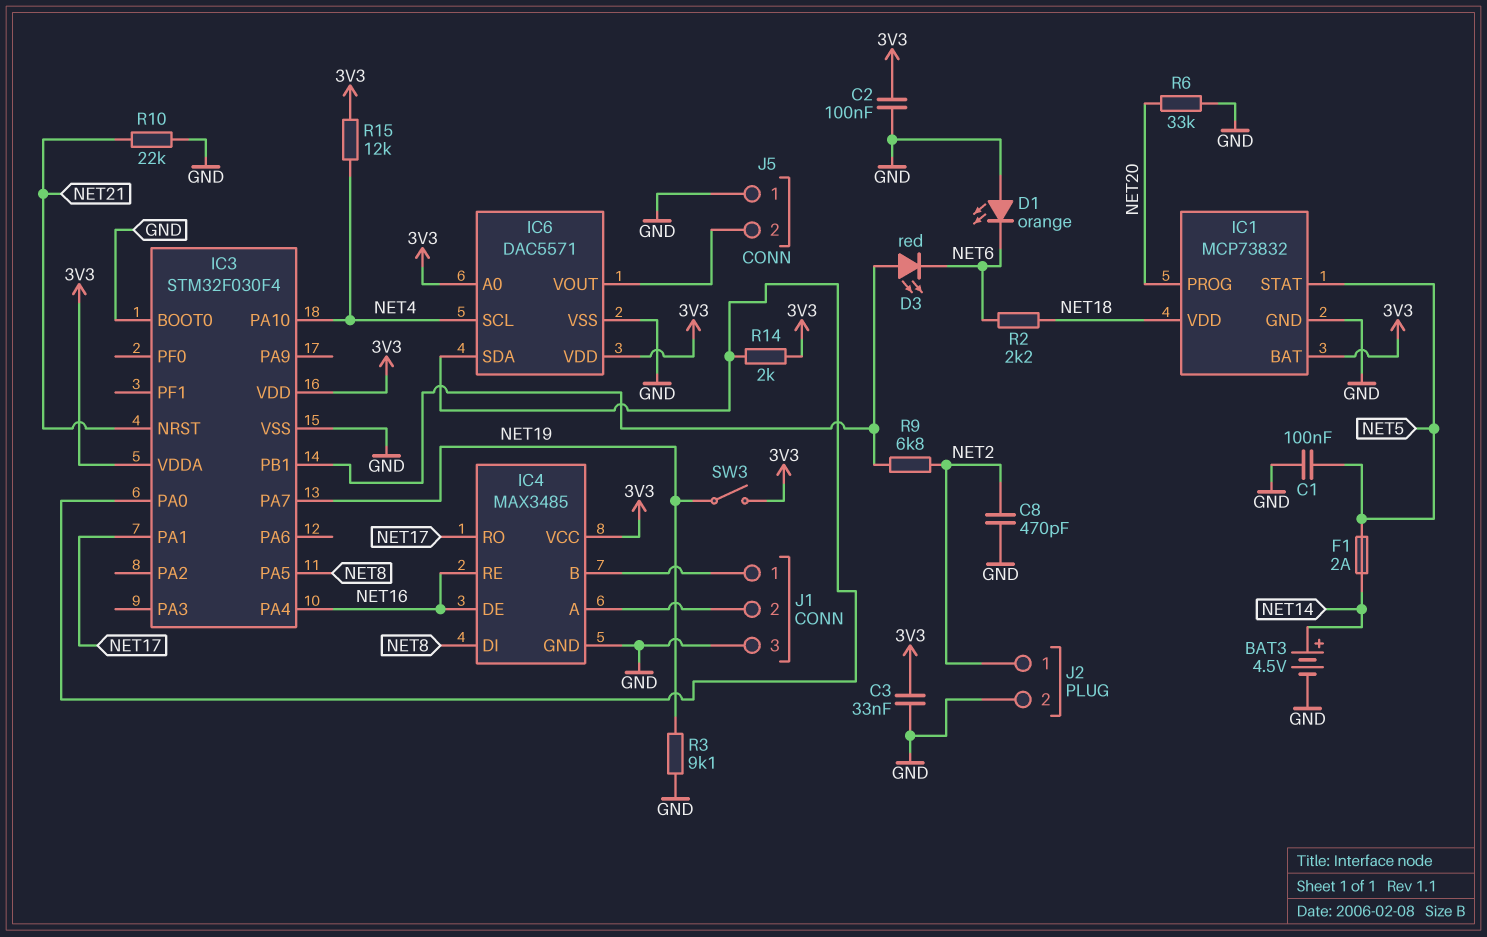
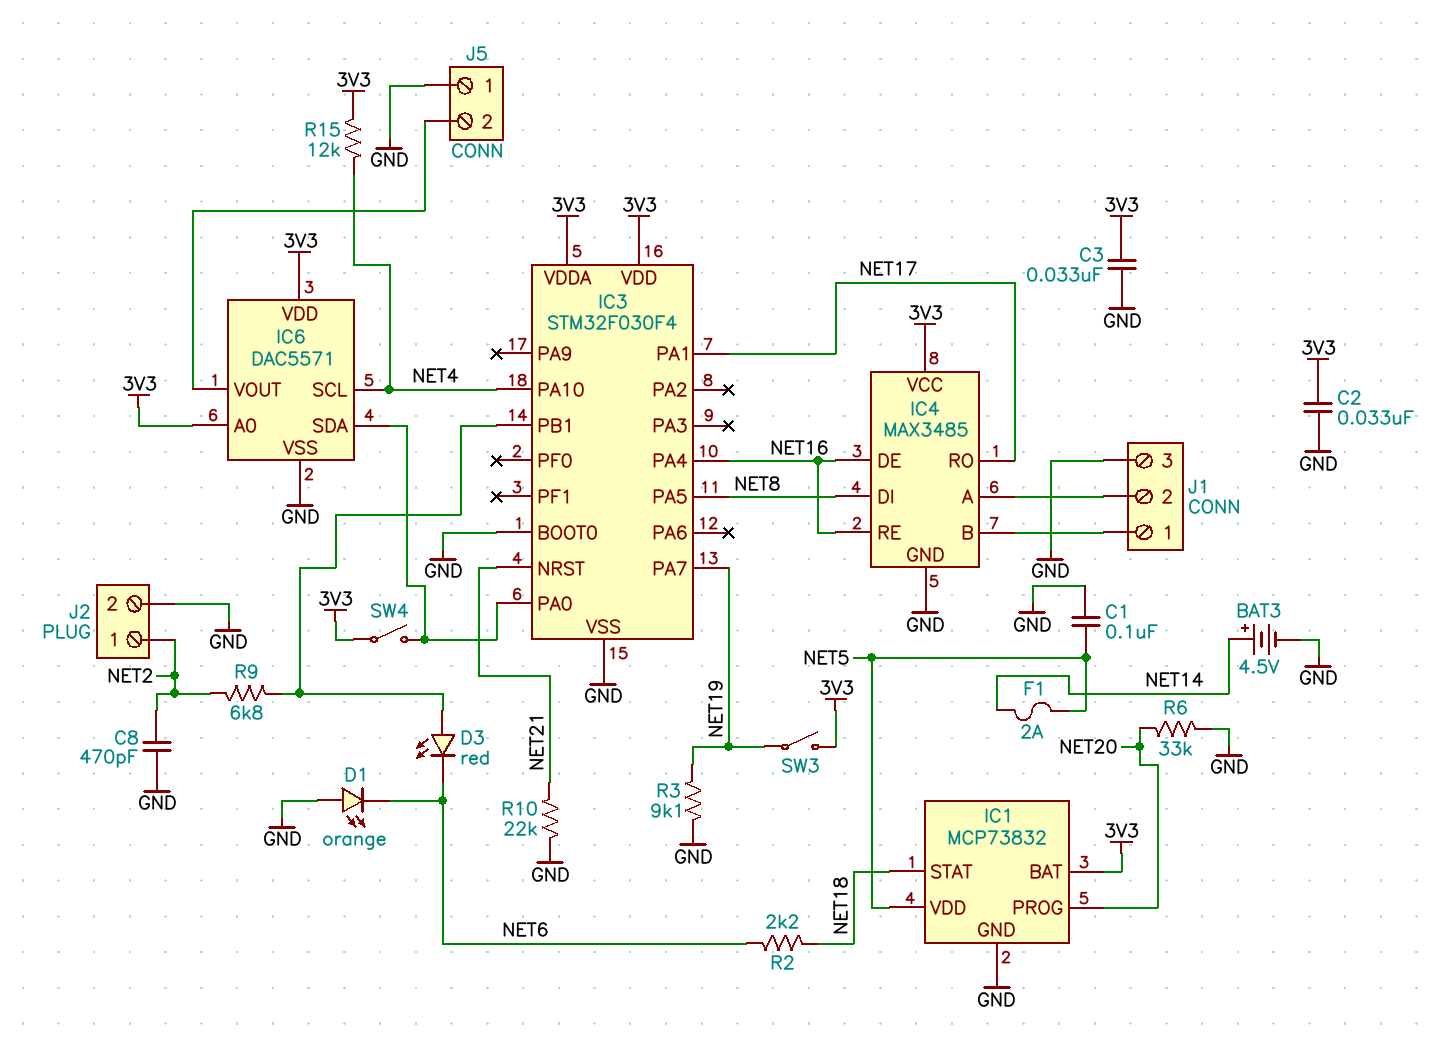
C2: 100nF (3V3, GND) -> 33nF (3V3, GND)
IC1 pin STAT: NET5 -> NET18
IC1 pin VDD: NET18 -> NET5
R14: 2k (3V3, IC3/PA0) -> none
SW4: none -> switch (3V3, IC3/PA0)

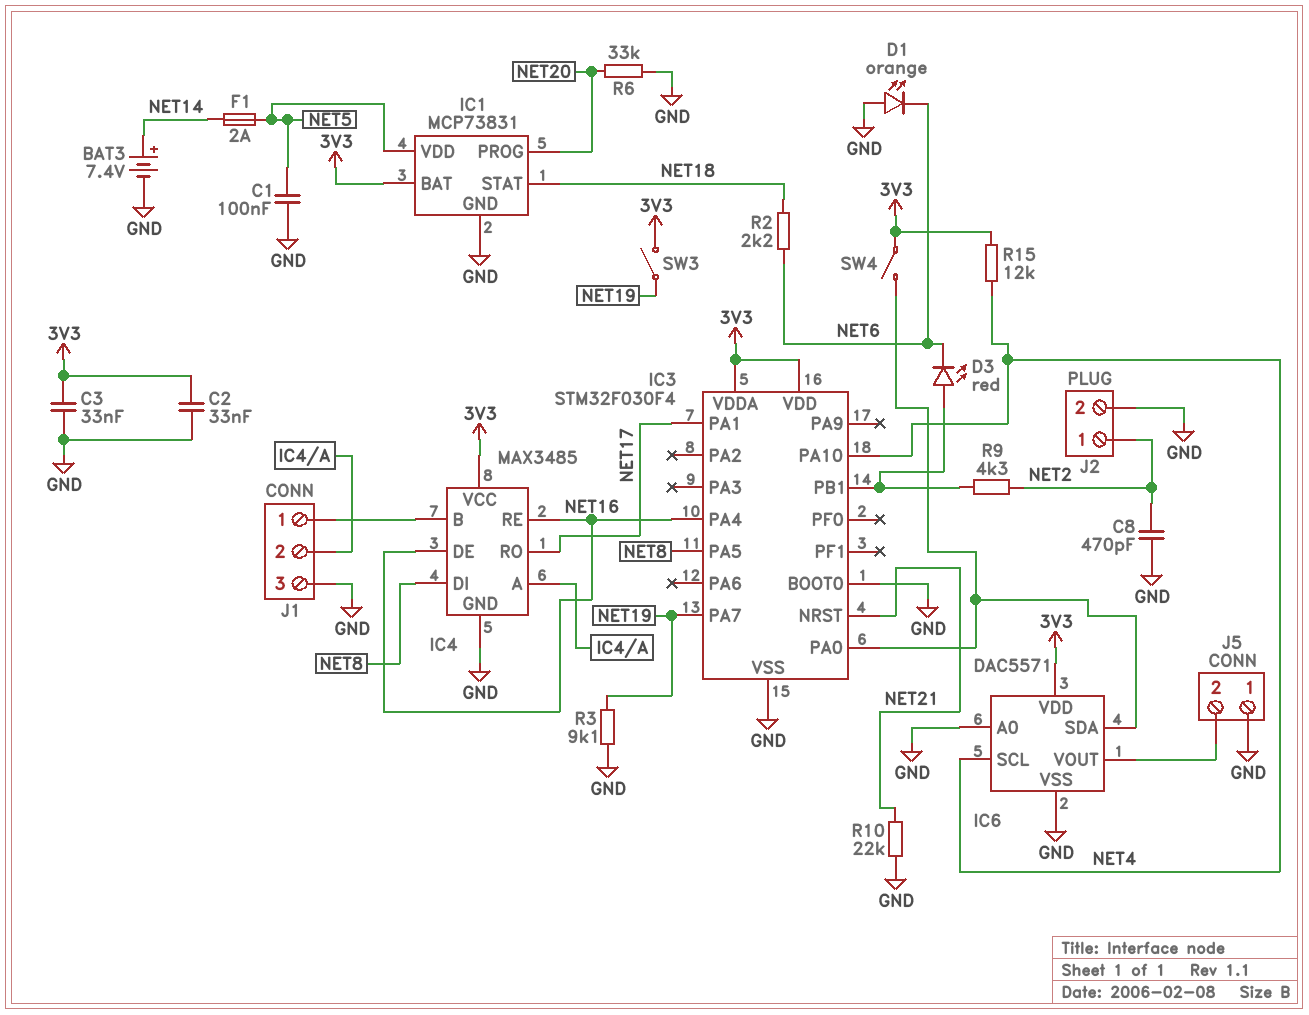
BAT3: 4.5V (plus NET14, minus GND) -> 7.4V (plus NET14, minus GND)
IC1: MCP73832 -> MCP73831
IC6 pin A0: 3V3 -> GND
R9: 6.8k (IC3/PB1, NET2) -> 4.3k (IC3/PB1, NET2)

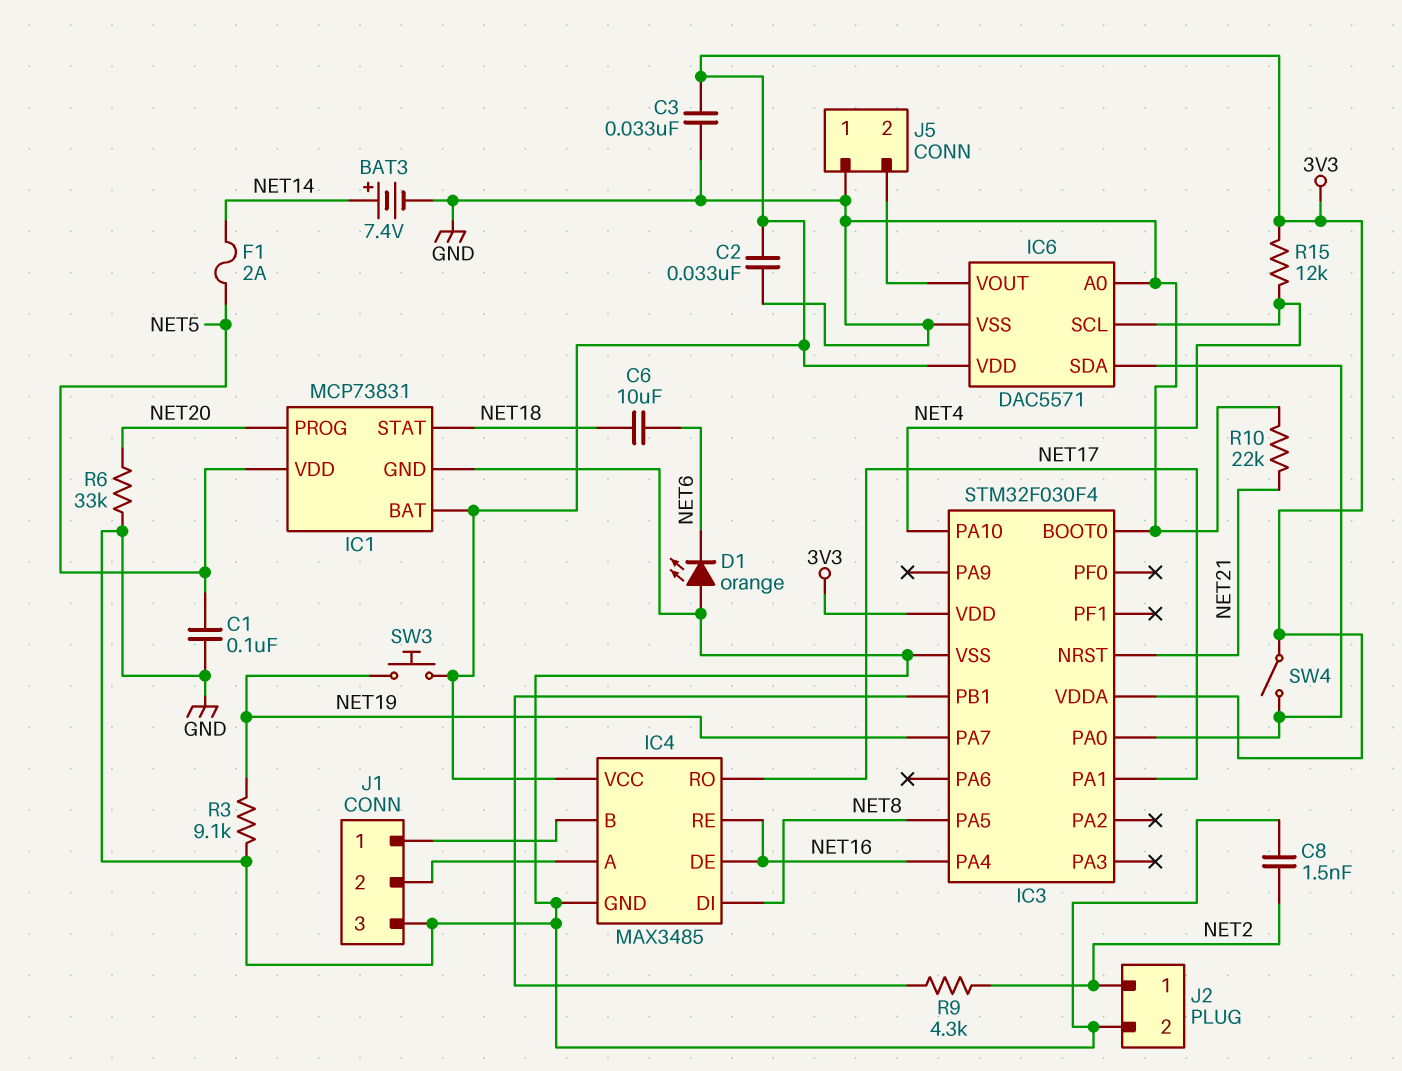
C6: none -> 10uF (NET6, NET18)
C8: 470pF (GND, NET2) -> 1.5nF (GND, NET2)
D3: LED red (A IC3/PB1, K NET6) -> none
R2: 2.2k (NET6, NET18) -> none
SW3: switch (3V3, NET19) -> button (3V3, NET19)

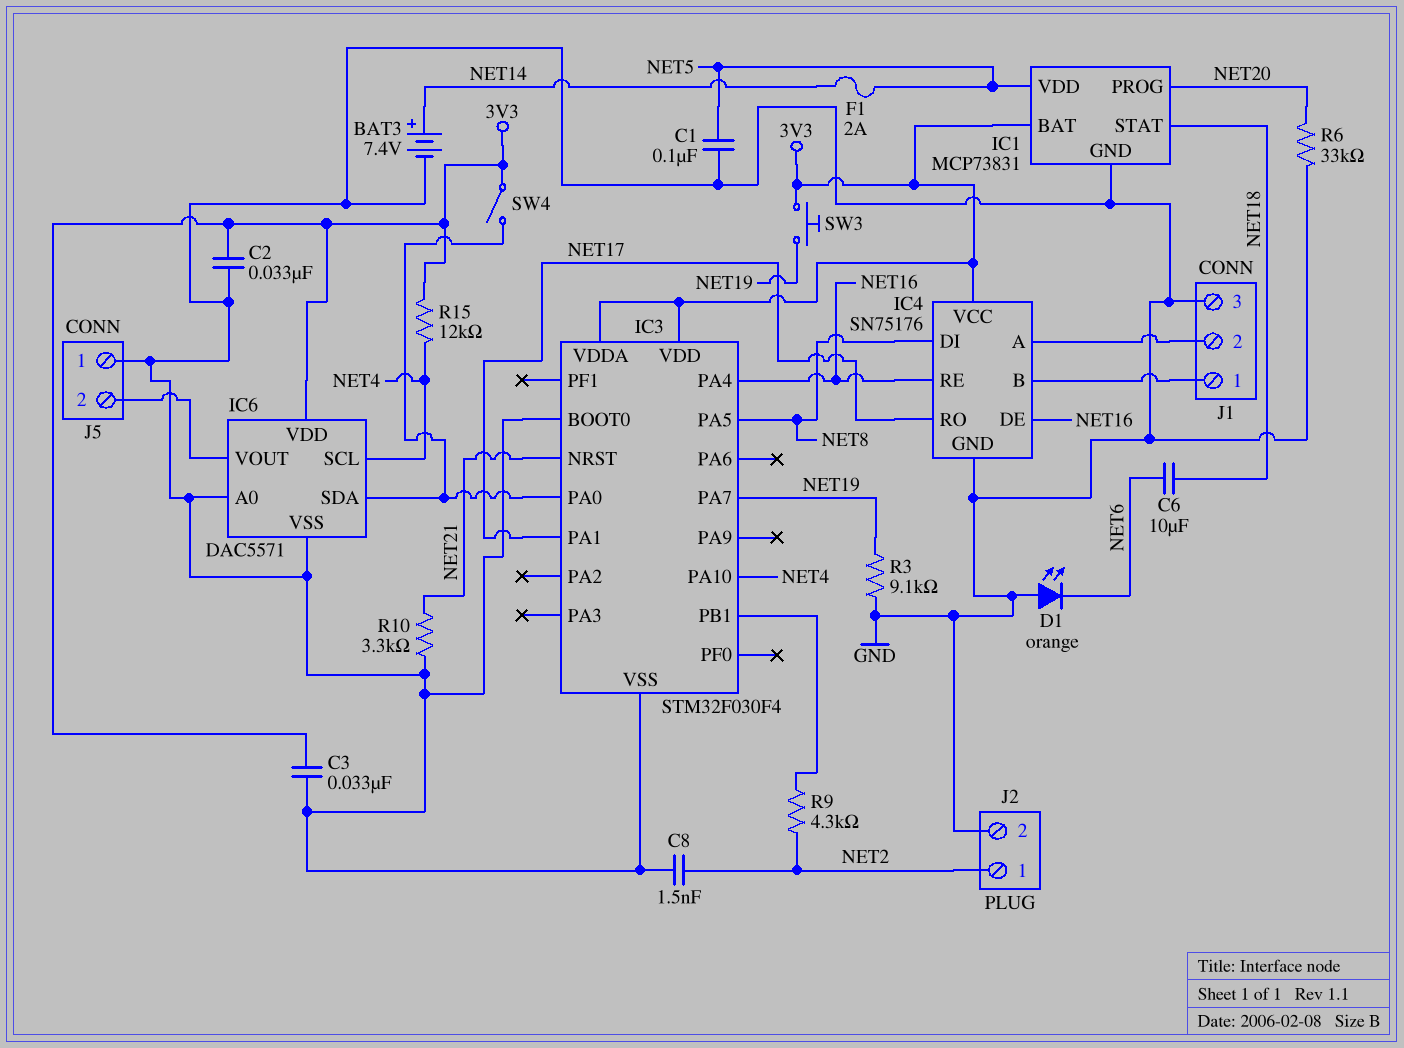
IC4: MAX3485 -> SN75176
R10: 22k (GND, NET21) -> 3.3k (GND, NET21)

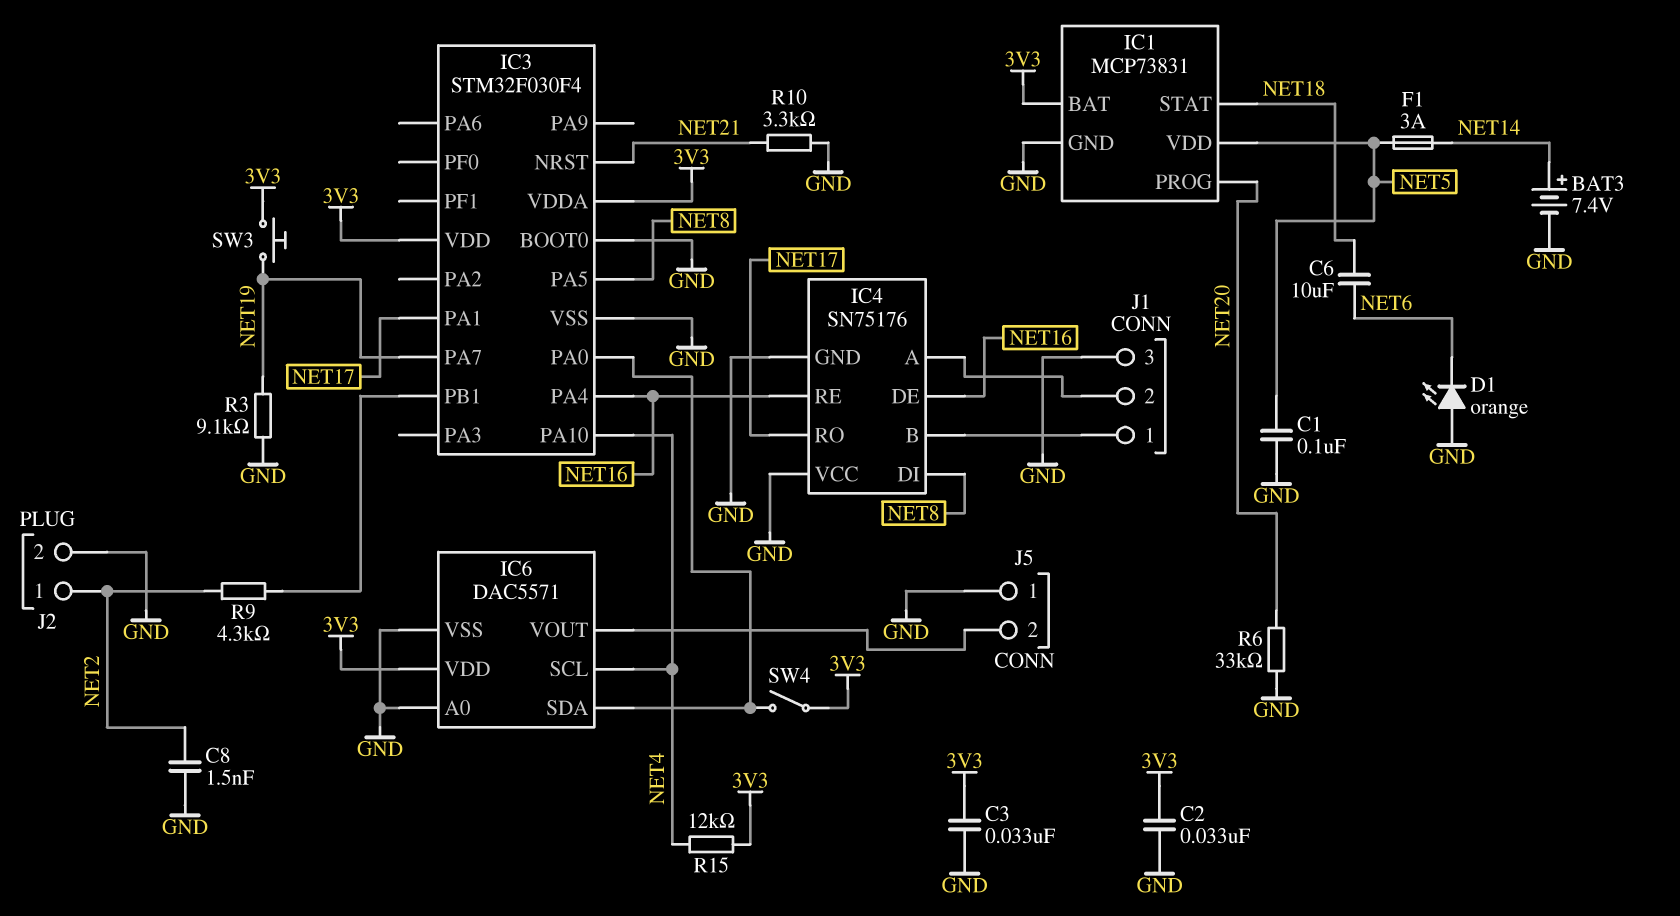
F1: 2A (NET5, NET14) -> 3A (NET5, NET14)
IC4 pin VCC: 3V3 -> GND

